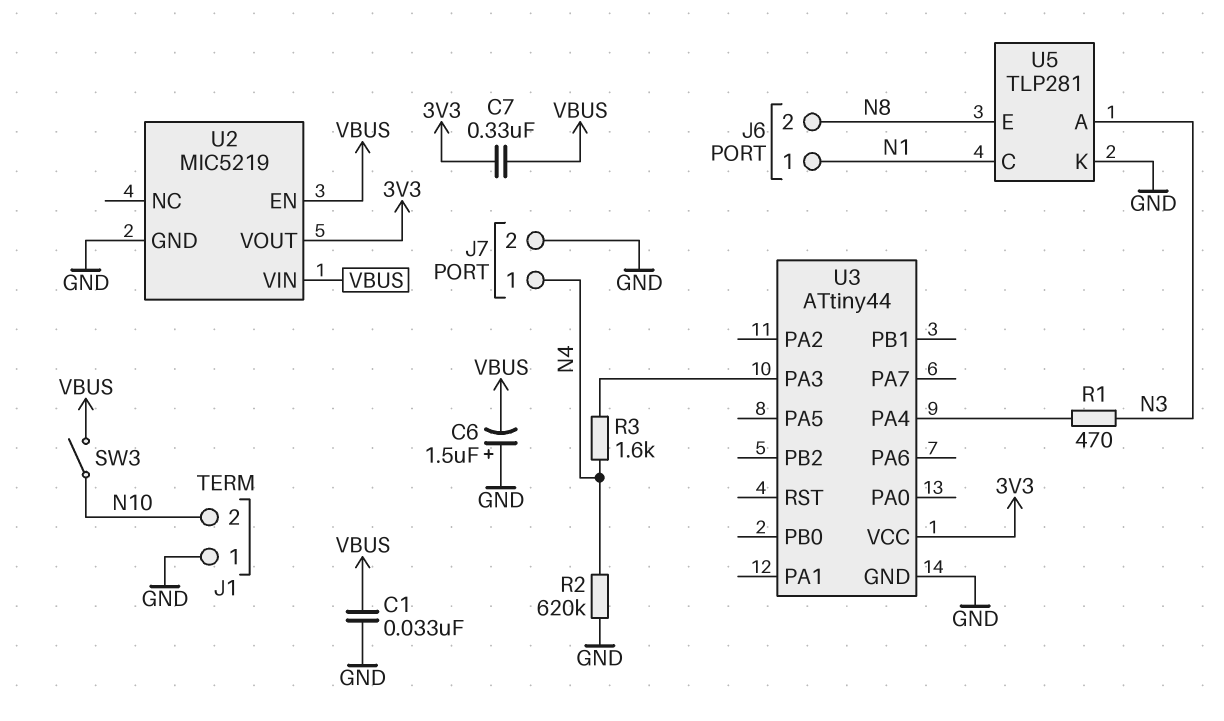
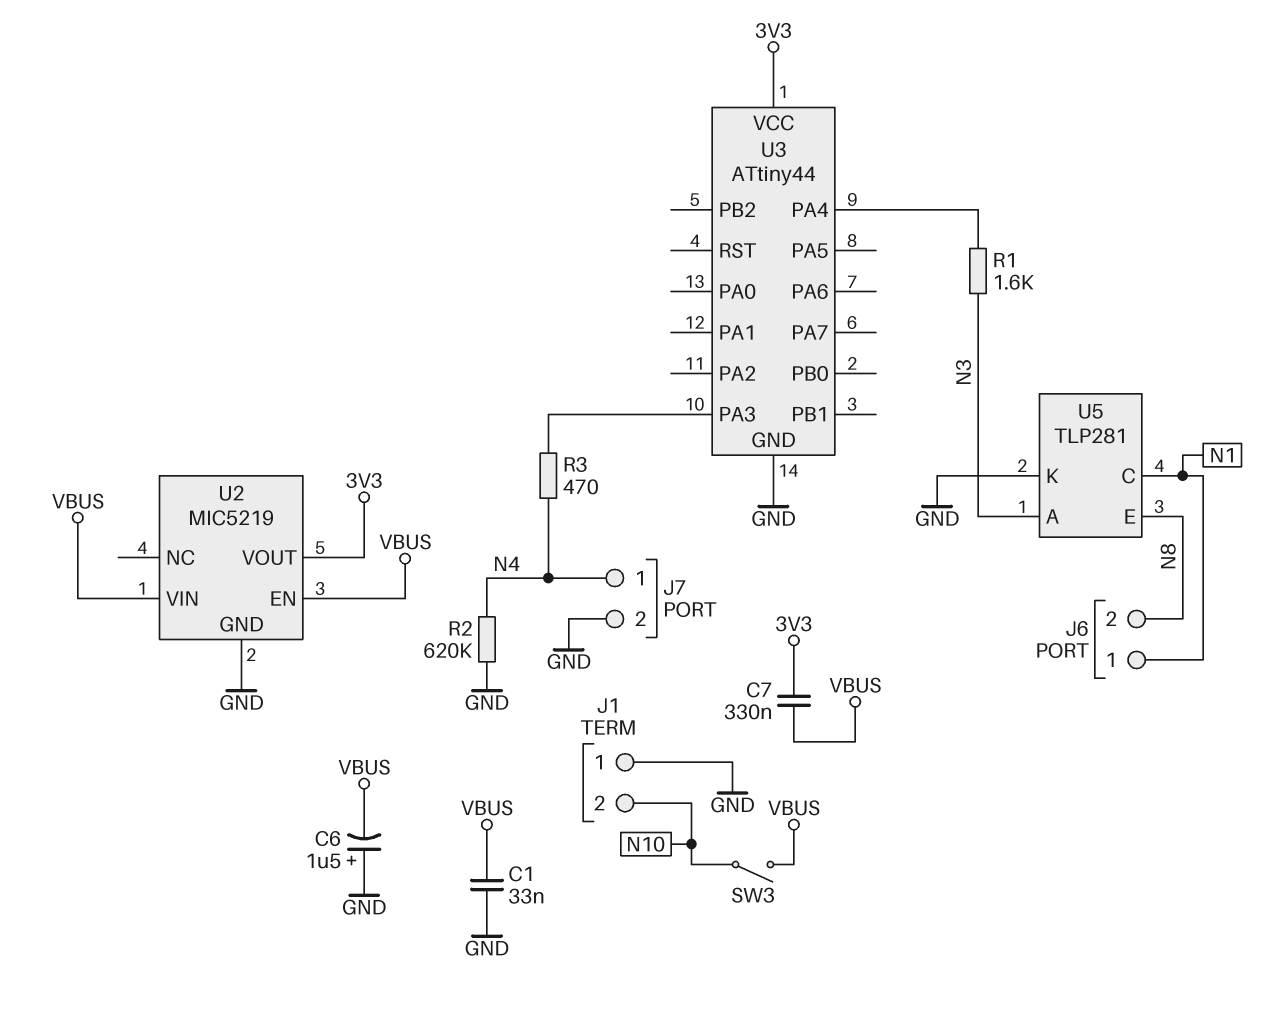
R1: 470 (N3, U3/PA4) -> 1.6k (N3, U3/PA4)
R3: 1.6k (N4, U3/PA3) -> 470 (N4, U3/PA3)

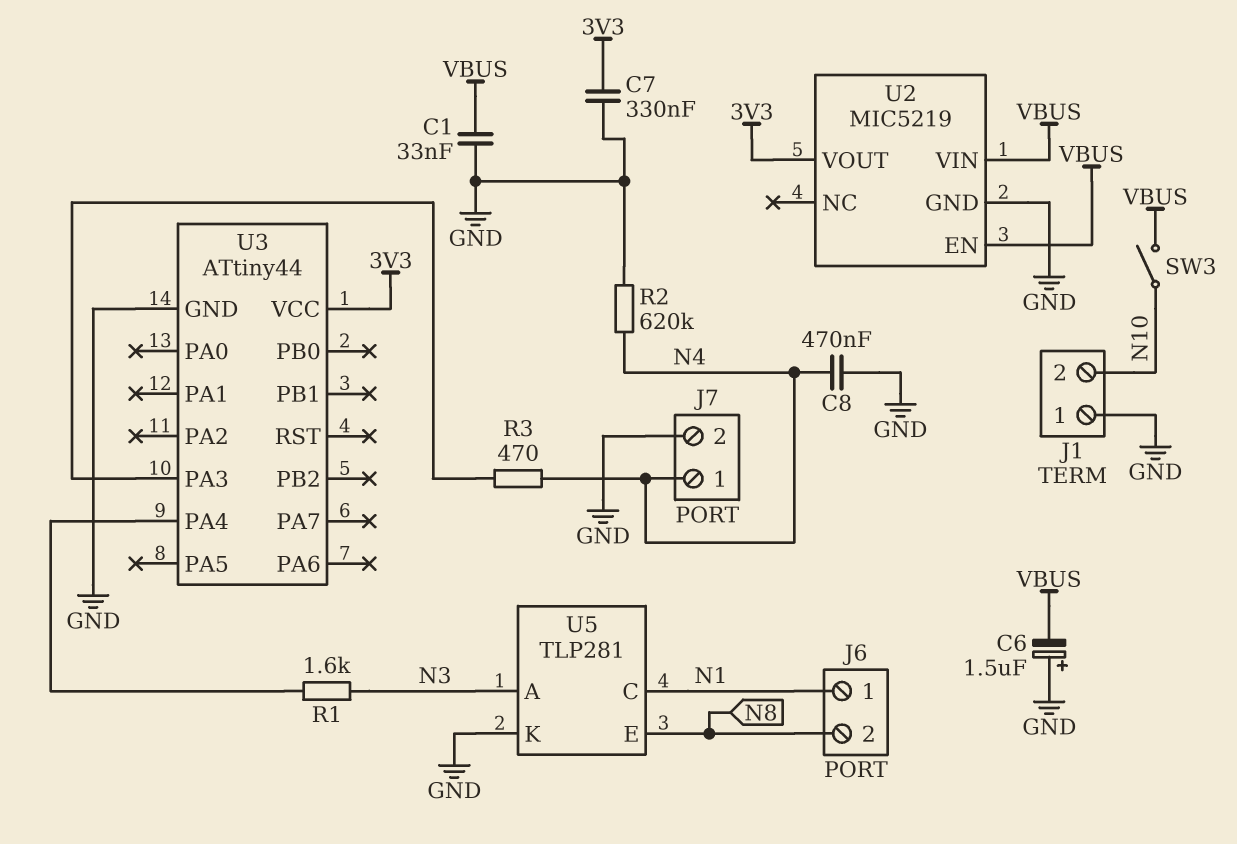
C7: 330nF (3V3, VBUS) -> 330nF (3V3, GND)
C8: none -> 470nF (GND, N4)

